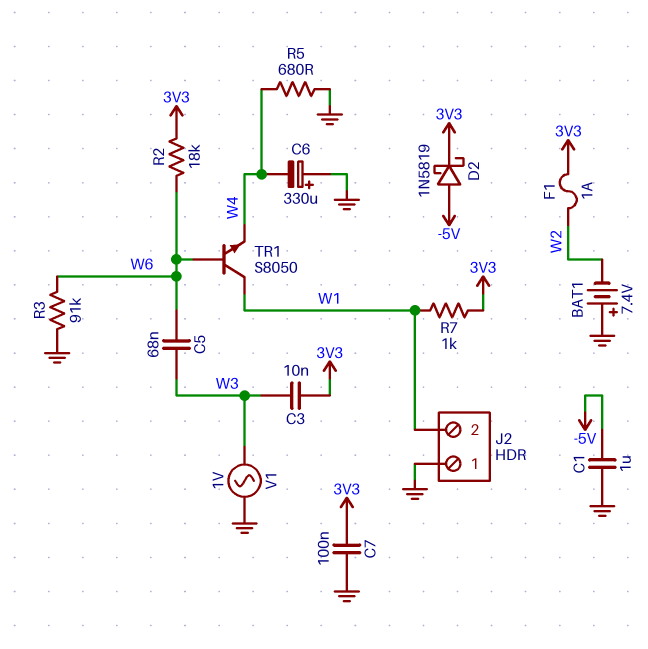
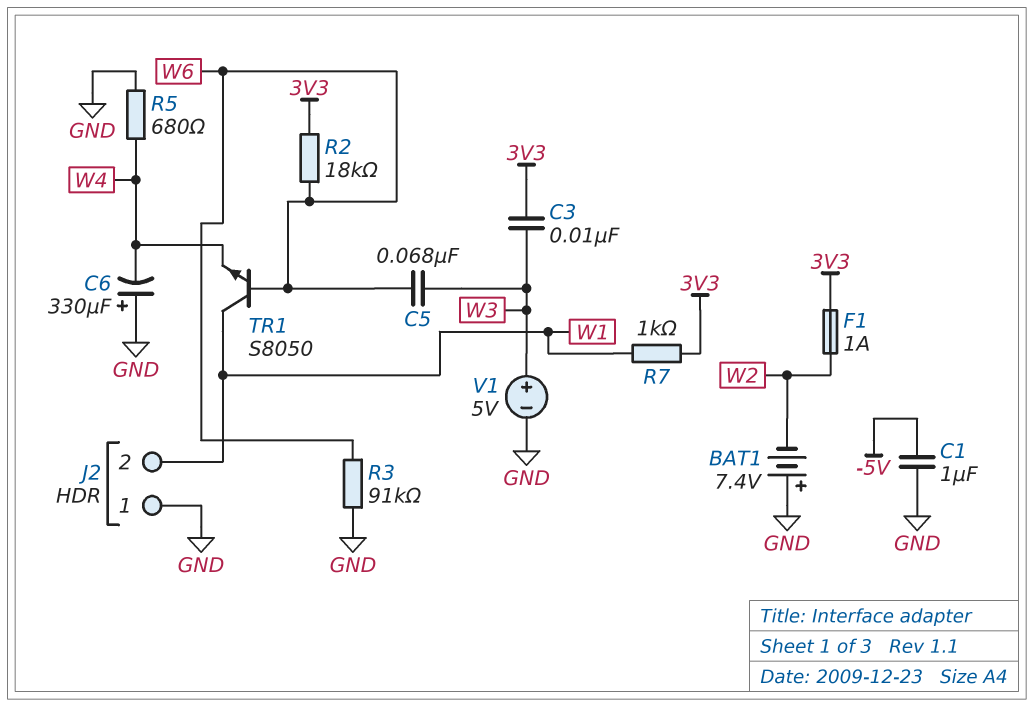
C7: 100nF (3V3, GND) -> none
D2: schottky 1N5819 (A -5V, K 3V3) -> none
V1: AC 1V (GND, W3) -> 5V (plus W3, minus GND)

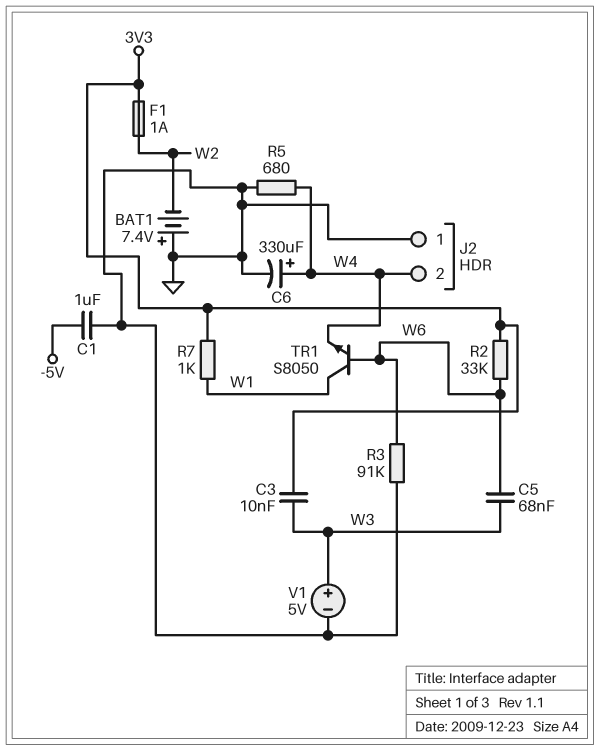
C6: 330uF (plus GND, minus W4) -> 330uF (plus W4, minus GND)
J2 pin 2: W1 -> W4
R2: 18k (3V3, W6) -> 33k (3V3, W6)

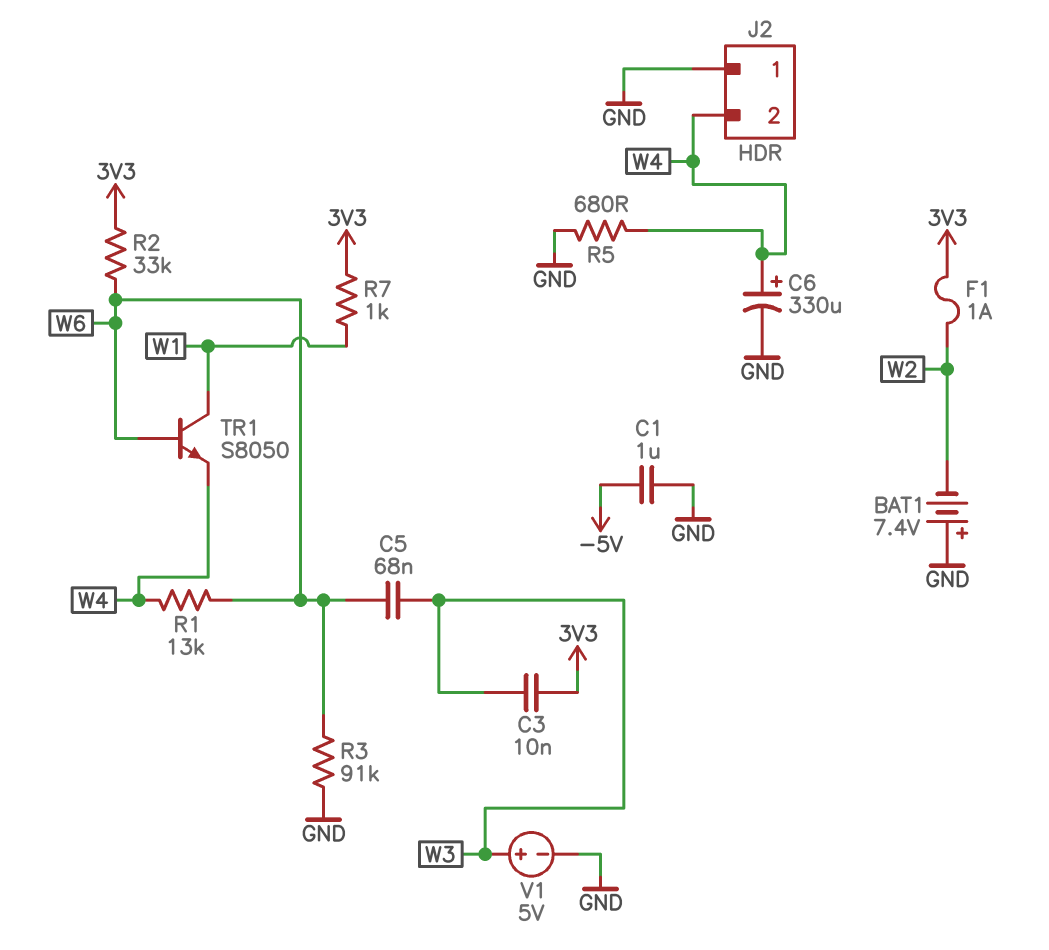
R1: none -> 13k (W4, W6)

